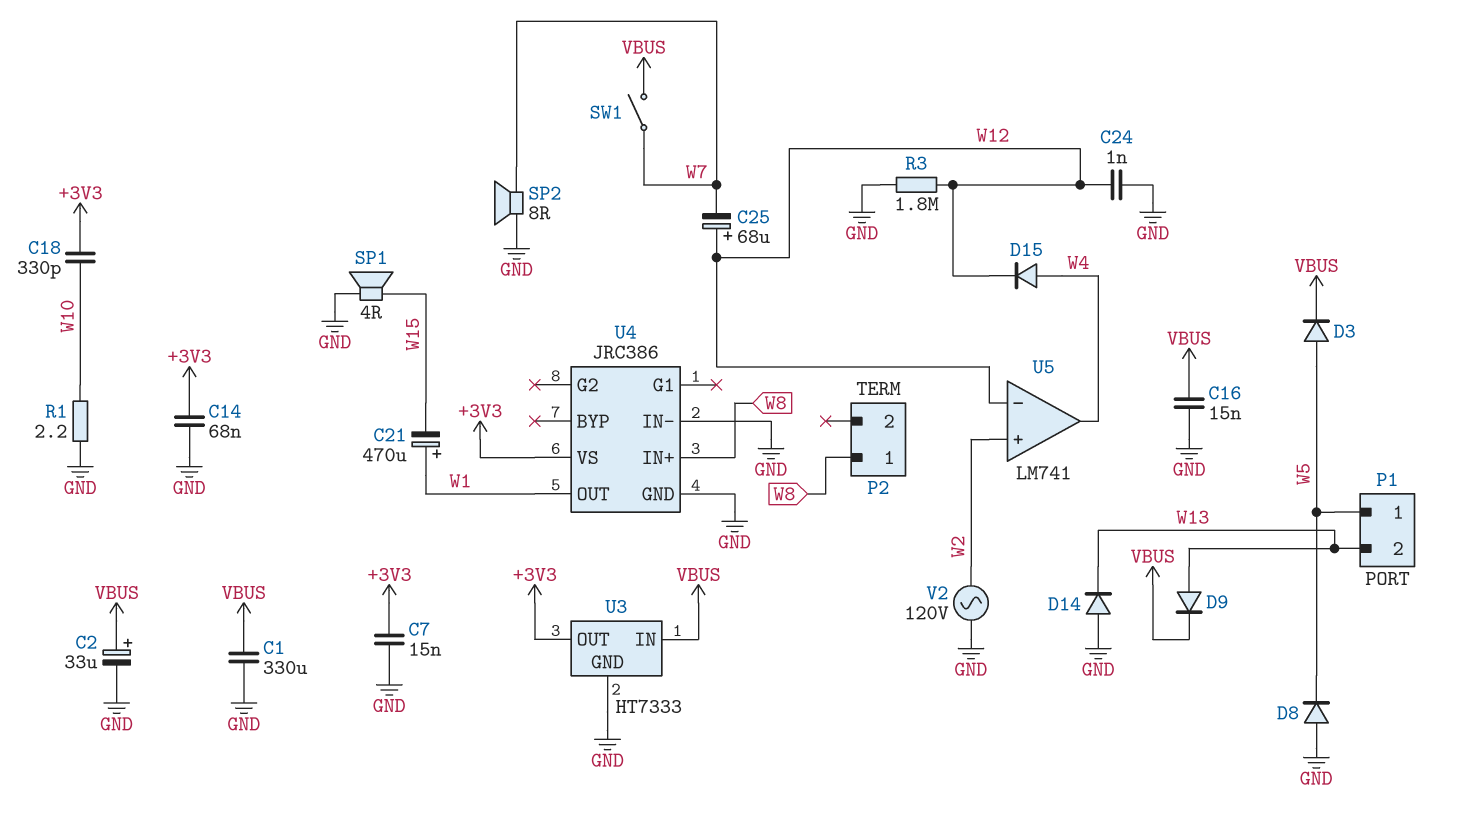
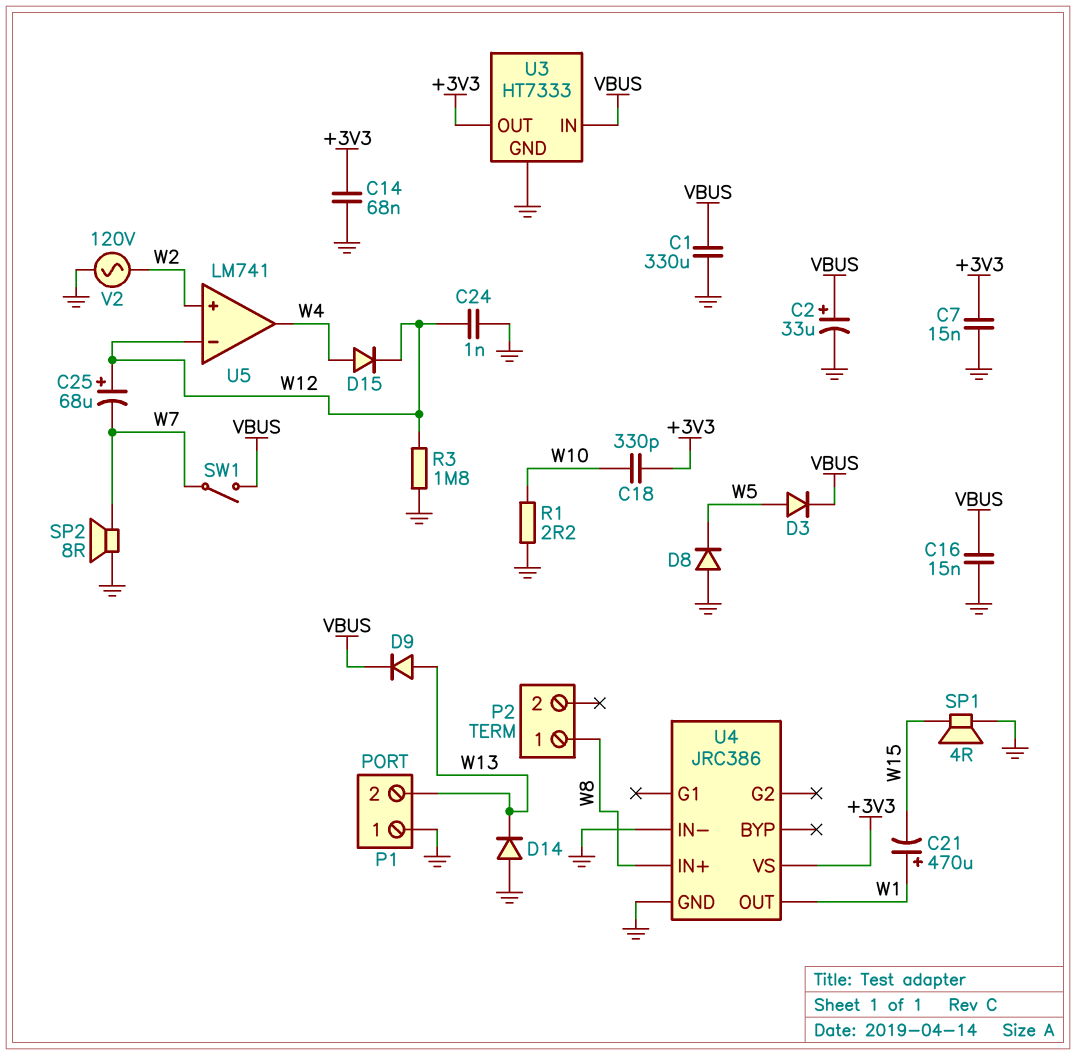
P1 pin 1: W5 -> GND

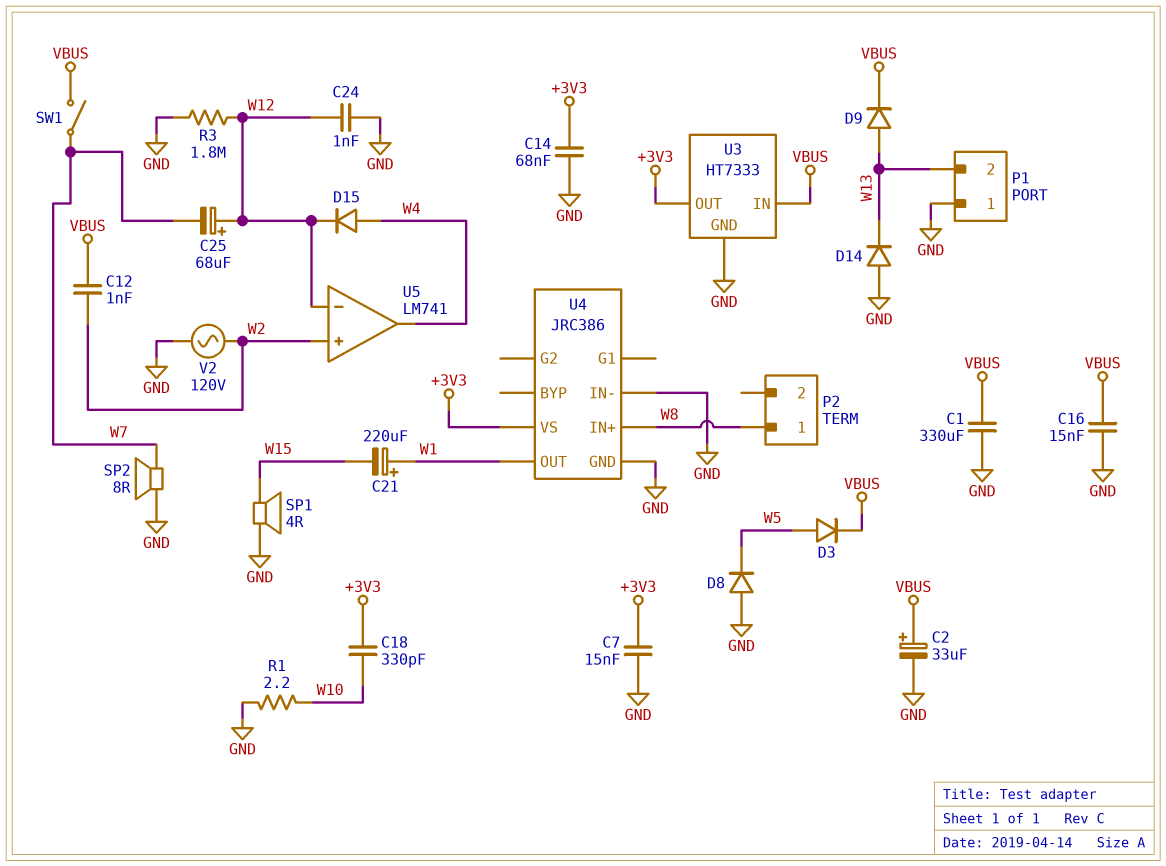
C12: none -> 1nF (VBUS, W2)
C21: 470uF (plus W1, minus W15) -> 220uF (plus W1, minus W15)

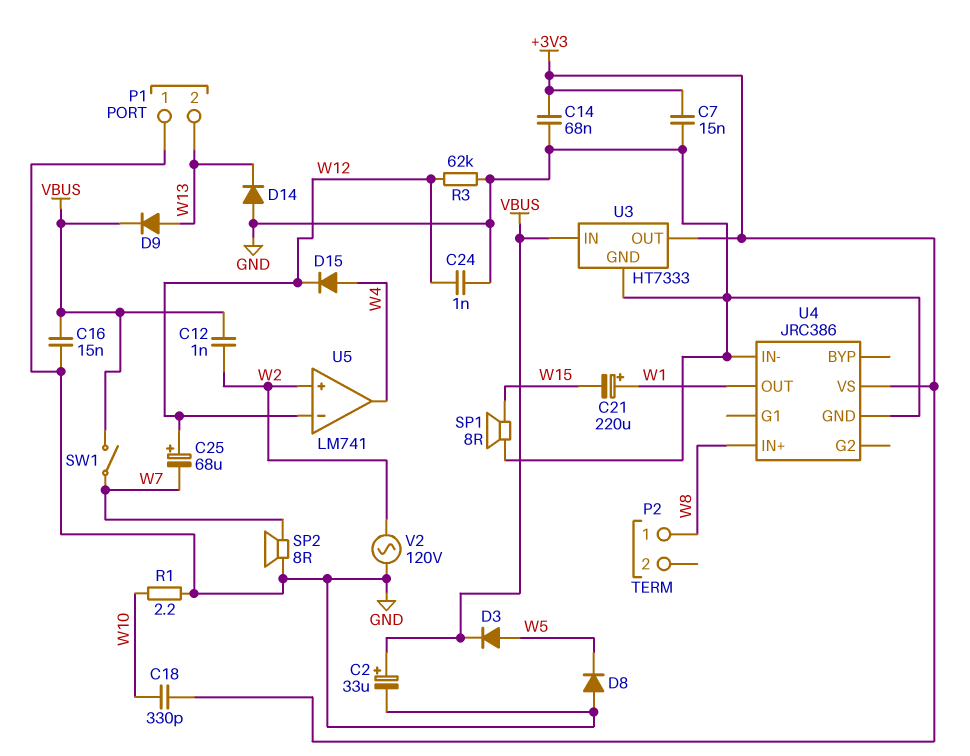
C1: 330uF (GND, VBUS) -> none
R3: 1.8M (GND, W12) -> 62k (GND, W12)
SP1: speaker 4R (GND, W15) -> speaker 8R (GND, W15)

